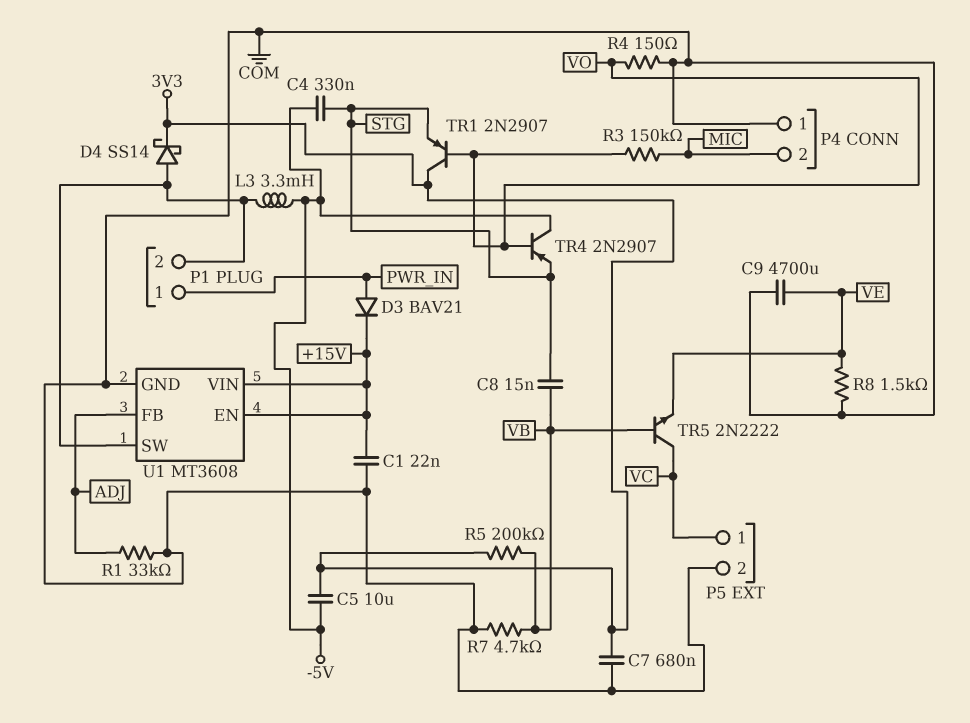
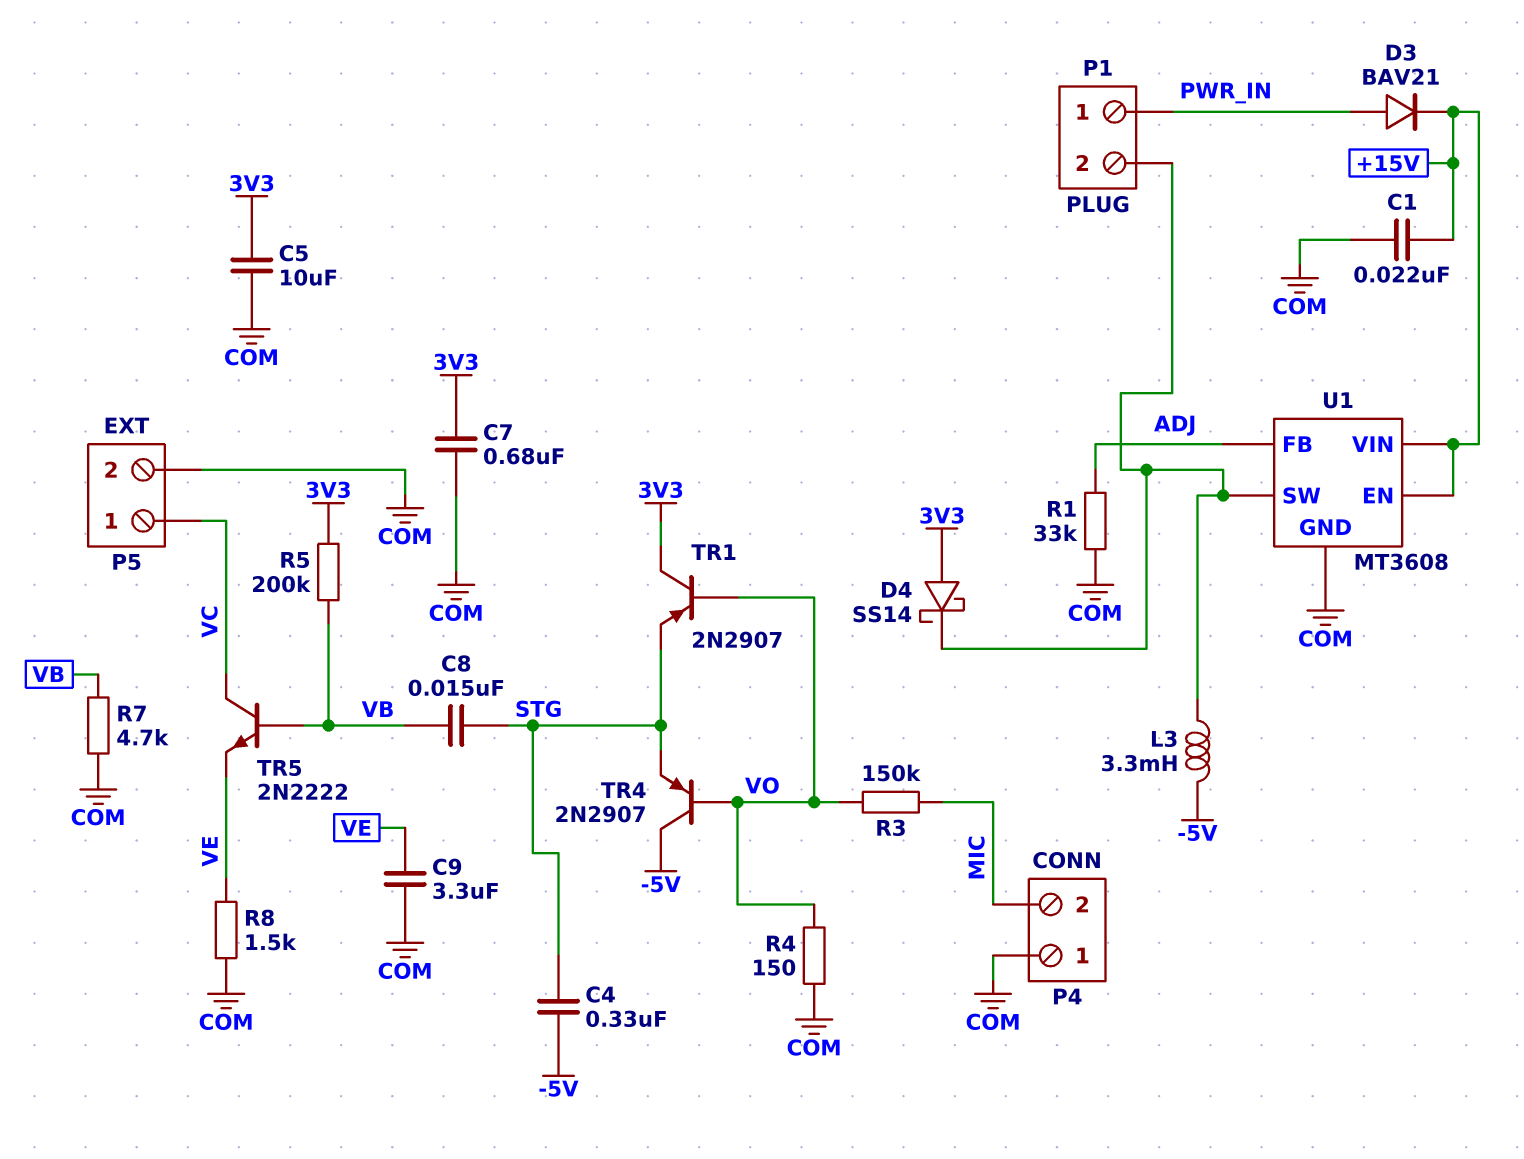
C5: 10uF (-5V, 3V3) -> 10uF (3V3, COM)
C9: 4700uF (COM, VE) -> 3.3uF (COM, VE)
D4: schottky SS14 (A P1/2, K 3V3) -> schottky SS14 (A 3V3, K P1/2)

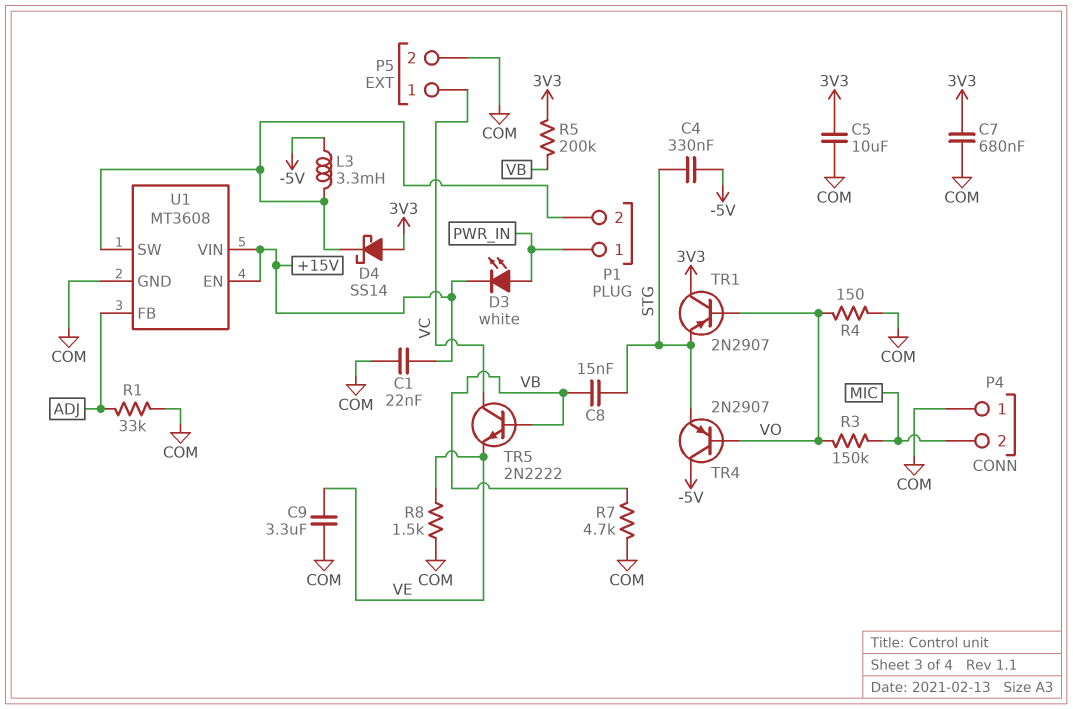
D3: diode BAV21 (A PWR_IN, K +15V) -> LED white (A PWR_IN, K +15V)

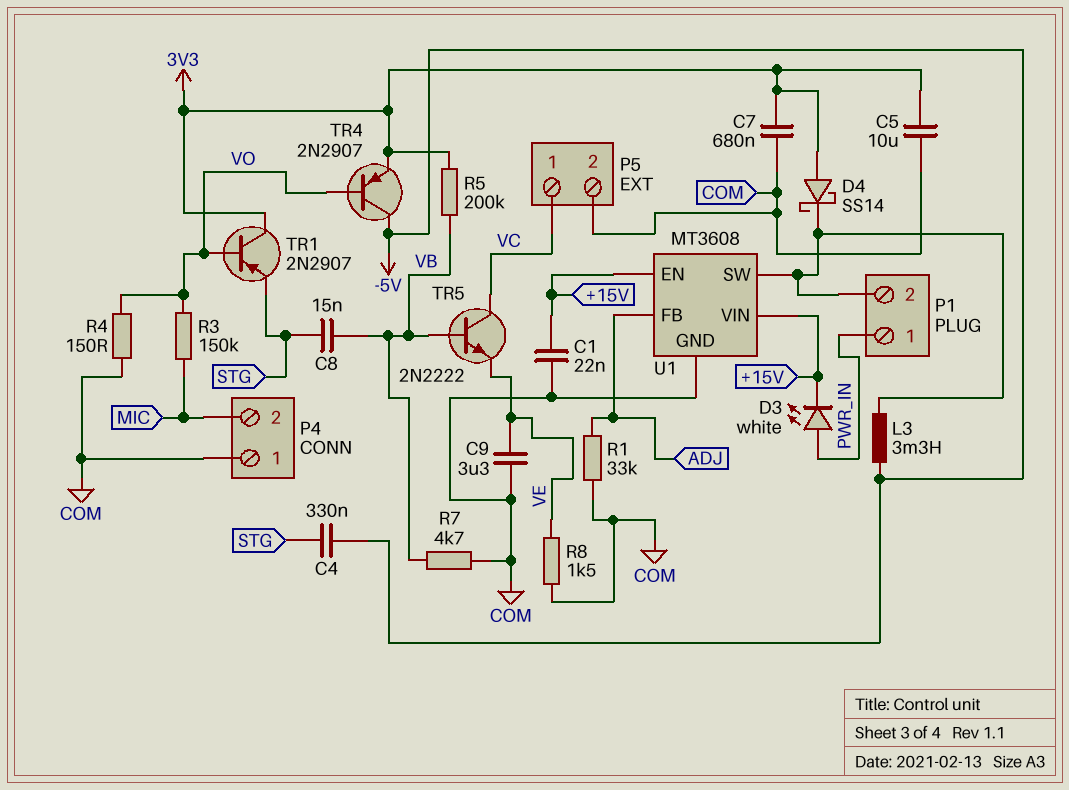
TR4: PNP 2N2907 (B VO, C -5V, E STG) -> PNP 2N2907 (B VO, C -5V, E 3V3)

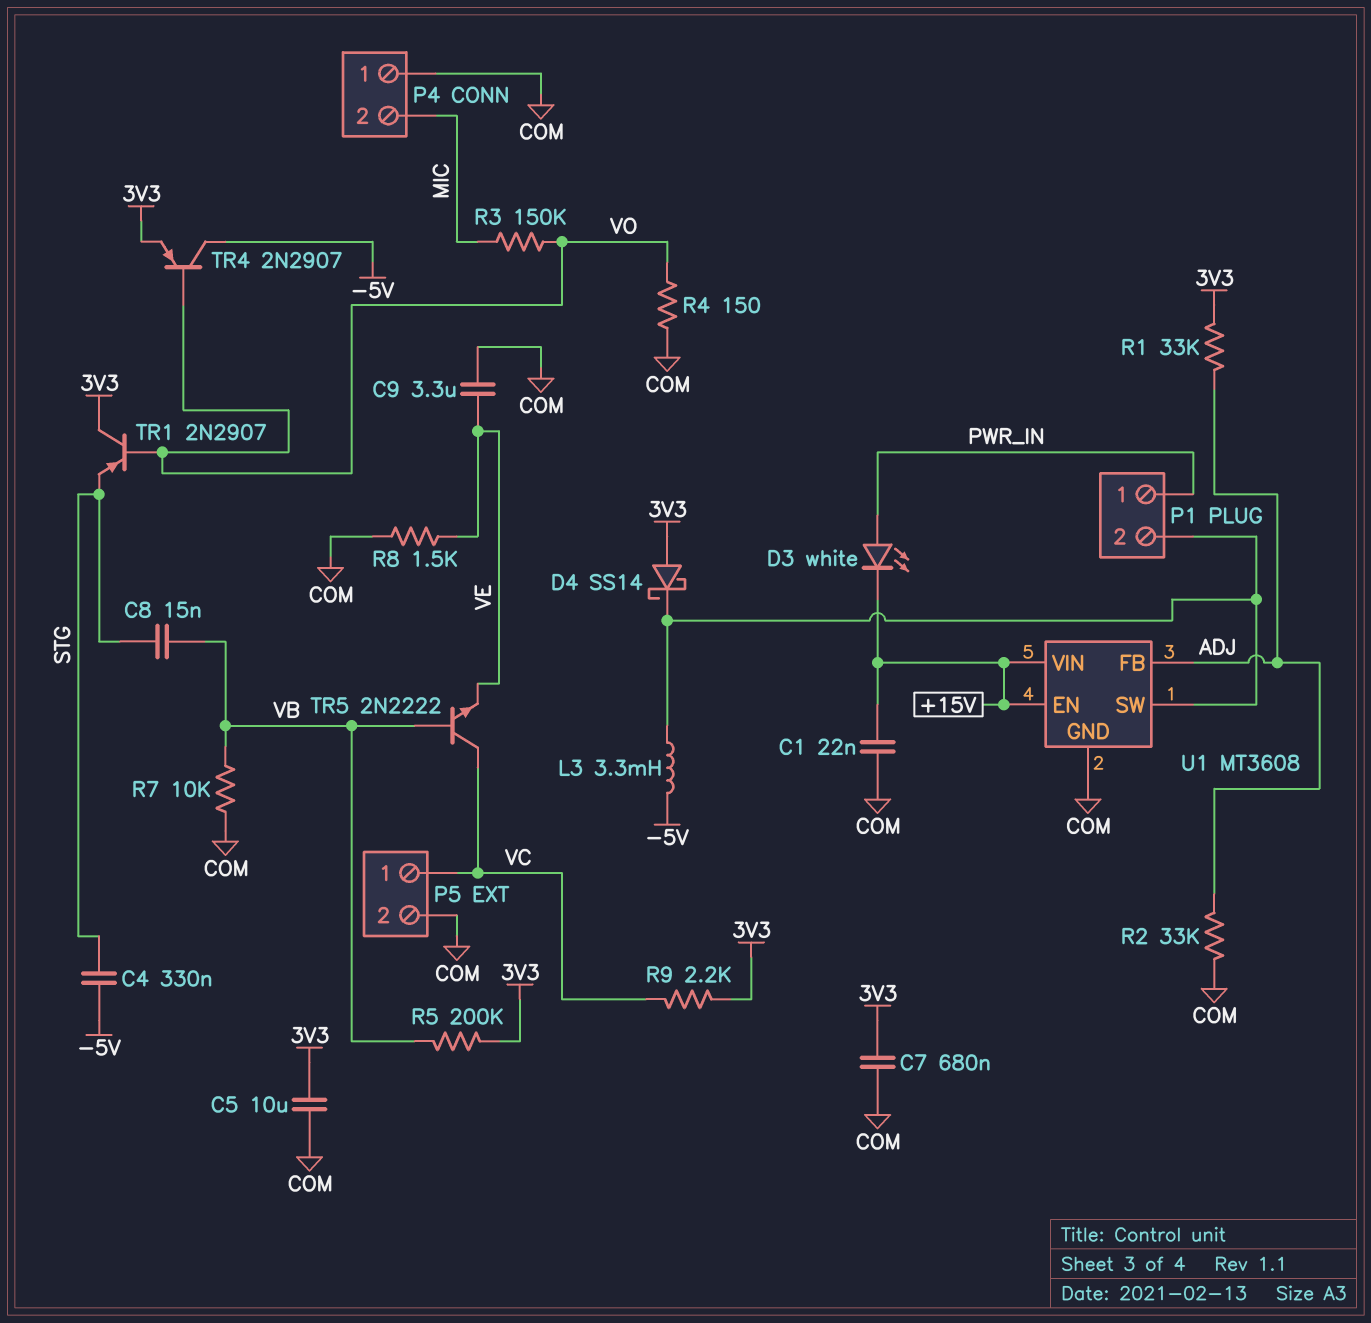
R1: 33k (ADJ, COM) -> 33k (3V3, ADJ)
R2: none -> 33k (ADJ, COM)
R7: 4.7k (COM, VB) -> 10k (COM, VB)
R9: none -> 2.2k (3V3, VC)

